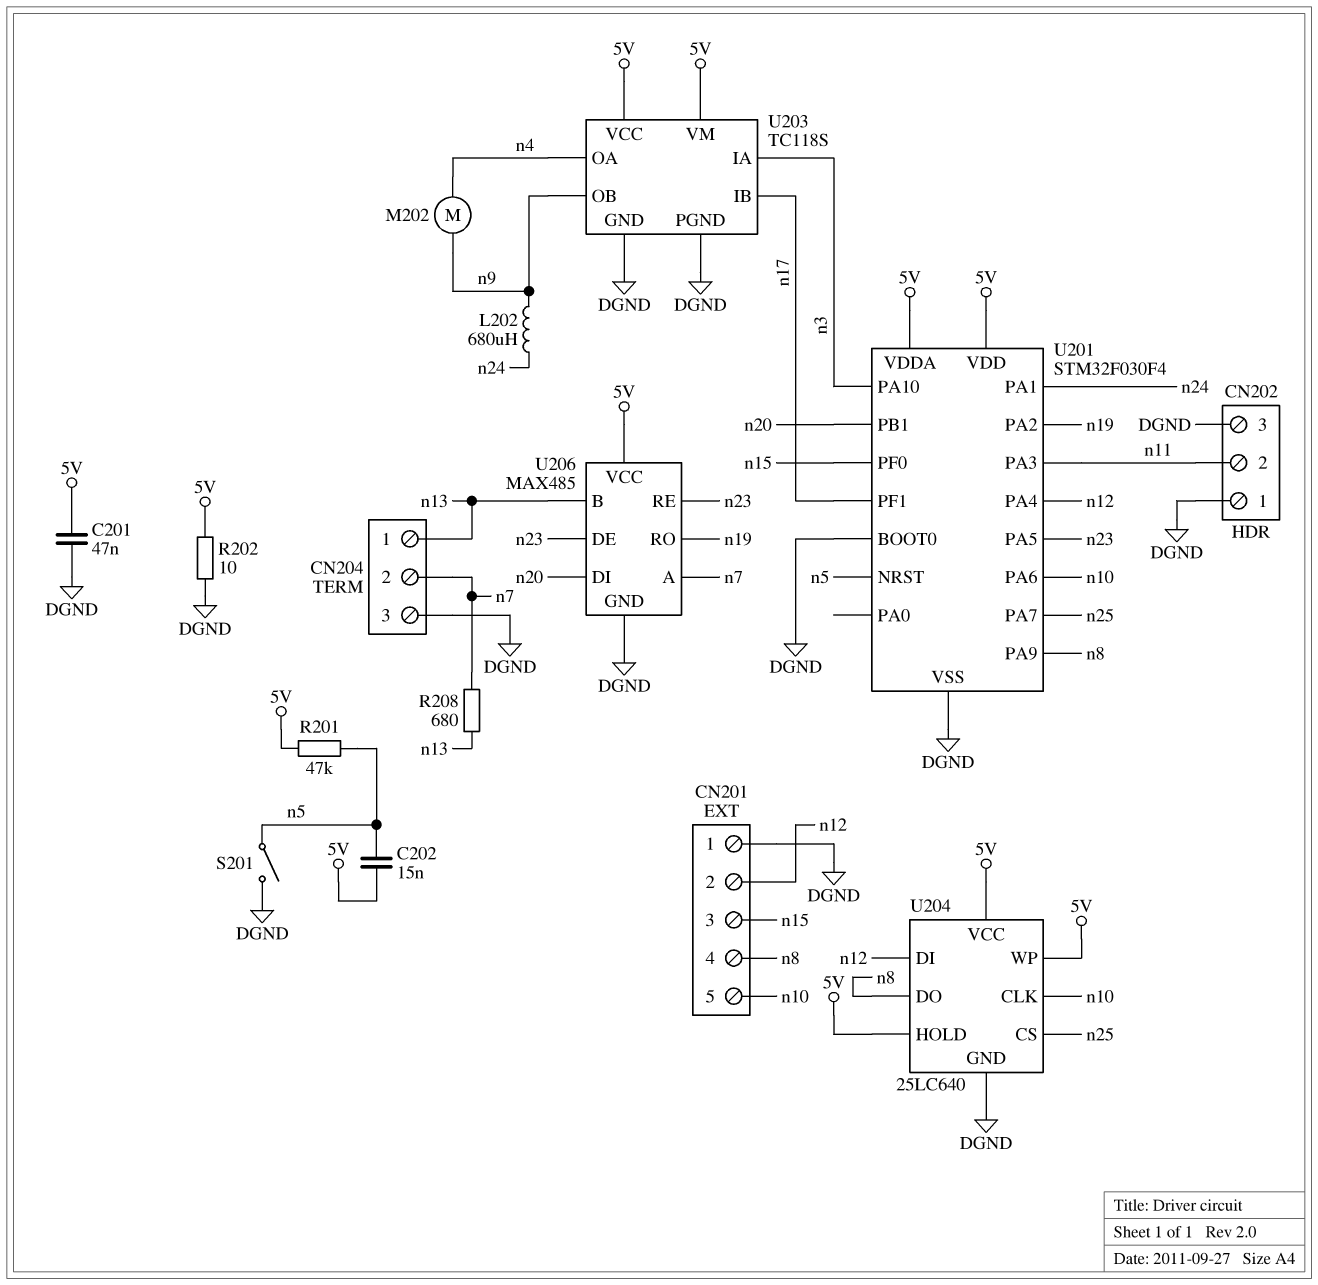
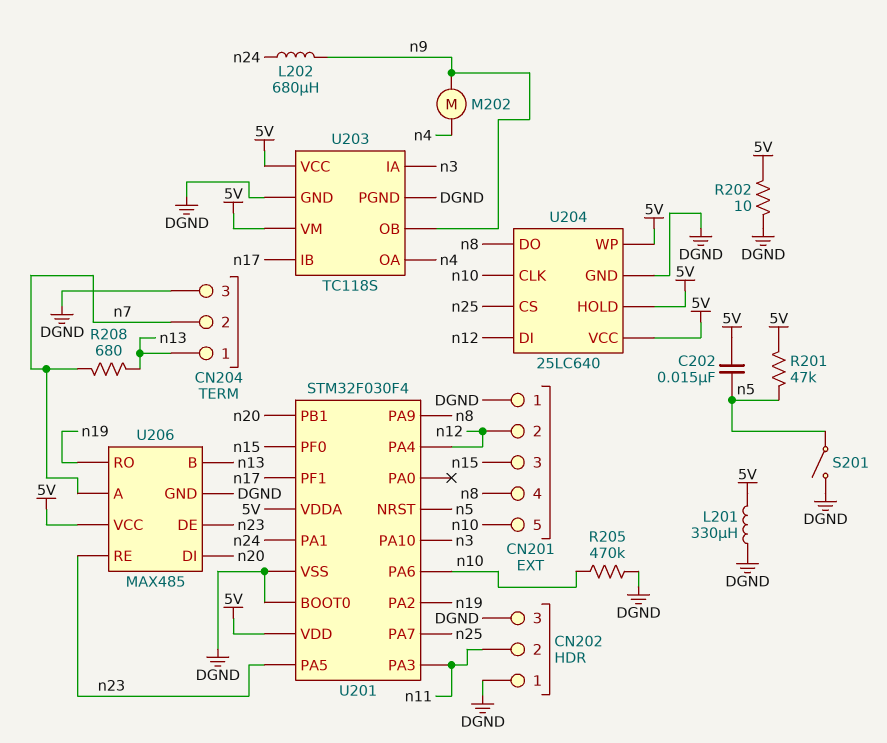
C201: 47nF (5V, DGND) -> none
L201: none -> 330uH (5V, DGND)
R205: none -> 470k (DGND, n10)

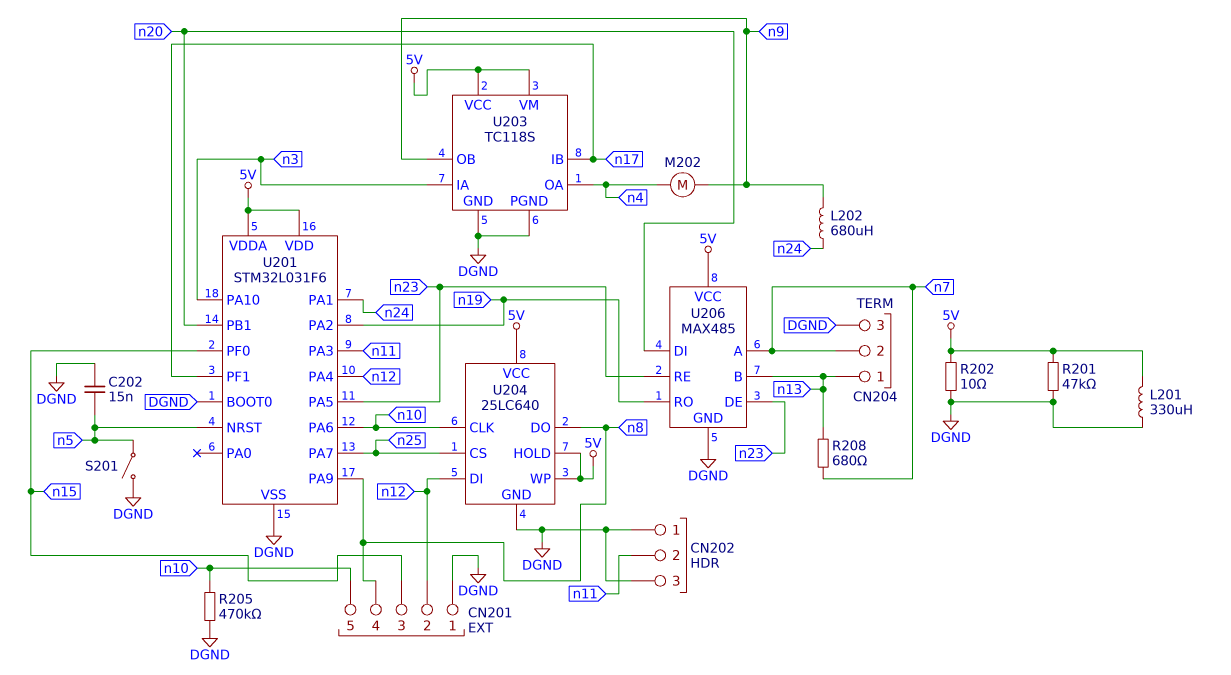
C202: 15nF (5V, n5) -> 15nF (DGND, n5)
R201: 47k (5V, n5) -> 47k (5V, DGND)
U201: STM32F030F4 -> STM32L031F6

